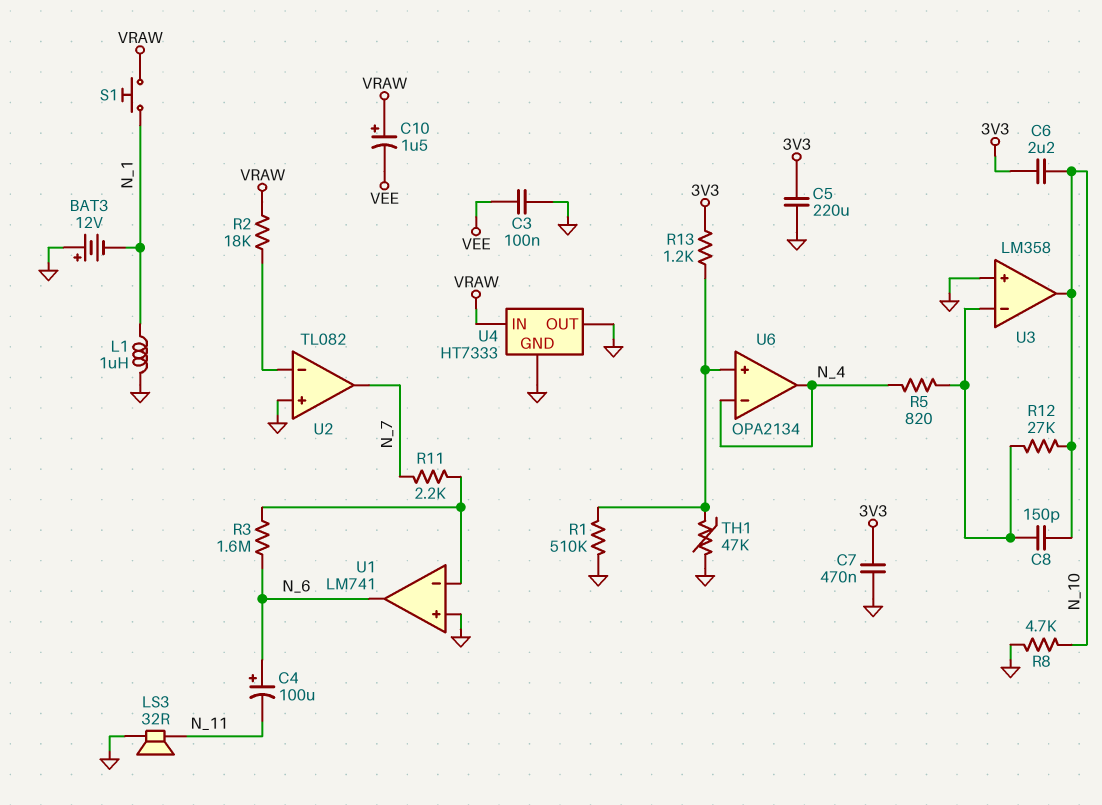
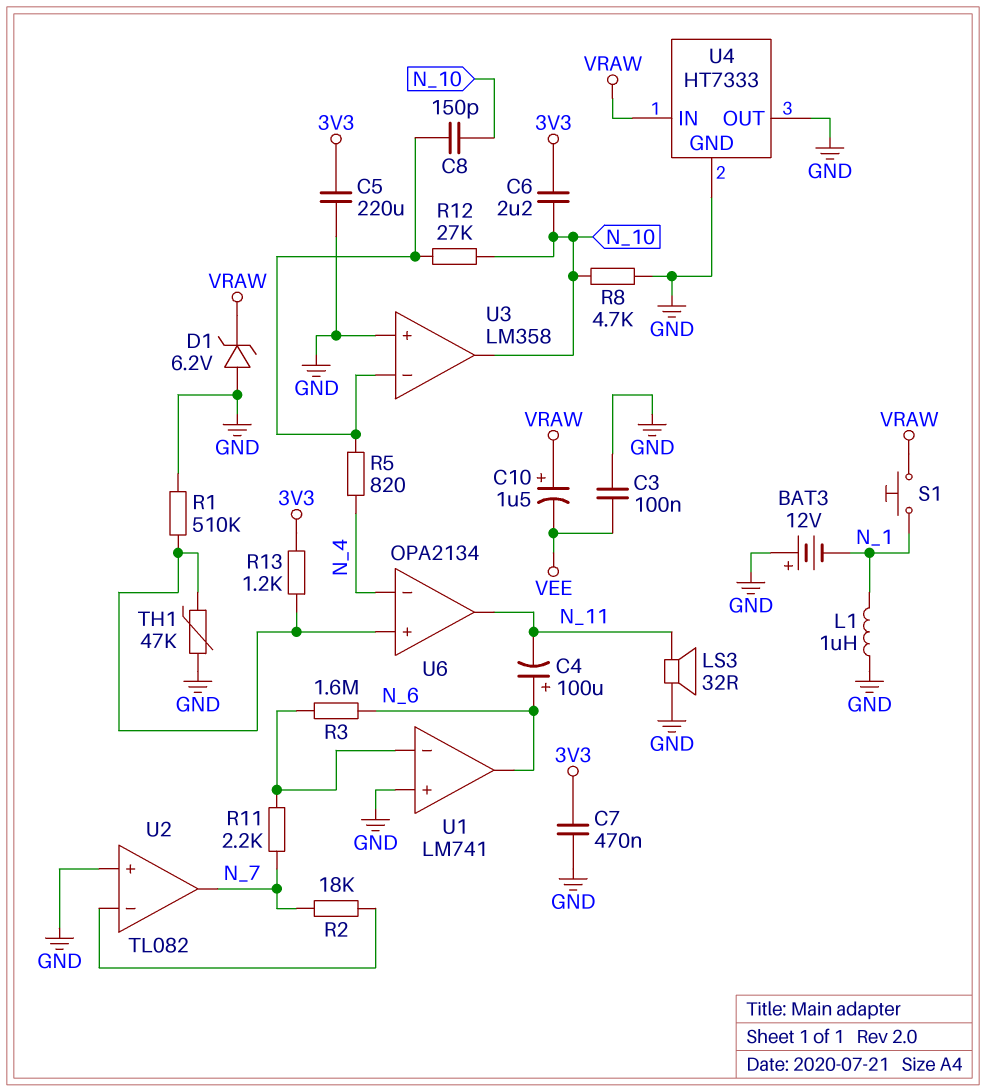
D1: none -> zener 6.2V (A GND, K VRAW)
R2: 18k (U2/in-, VRAW) -> 18k (N_7, U2/in-)
U6 pin out: N_4 -> N_11

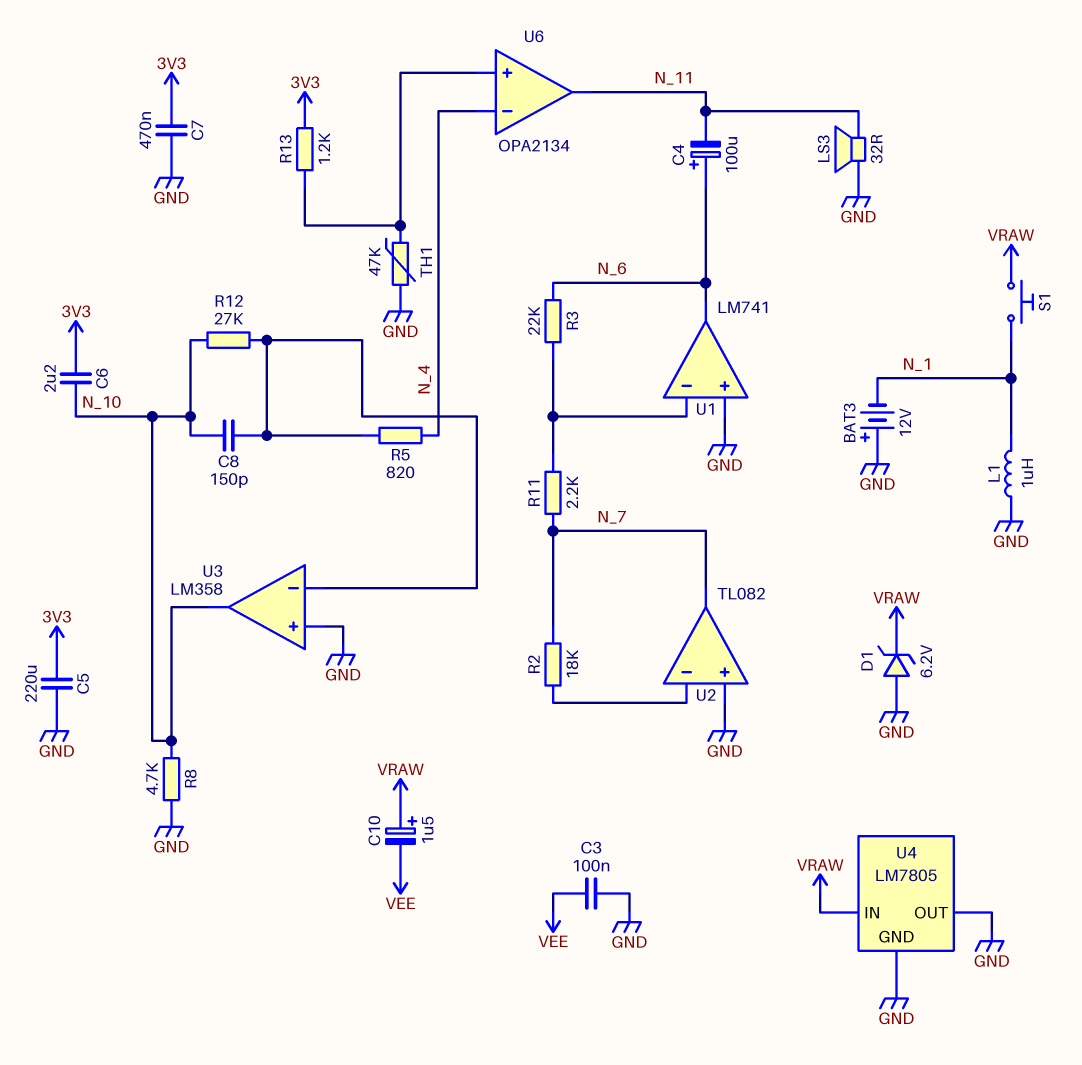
R1: 510k (GND, U6/in+) -> none
R3: 1.6M (N_6, U1/in-) -> 22k (N_6, U1/in-)
U4: HT7333 -> LM7805

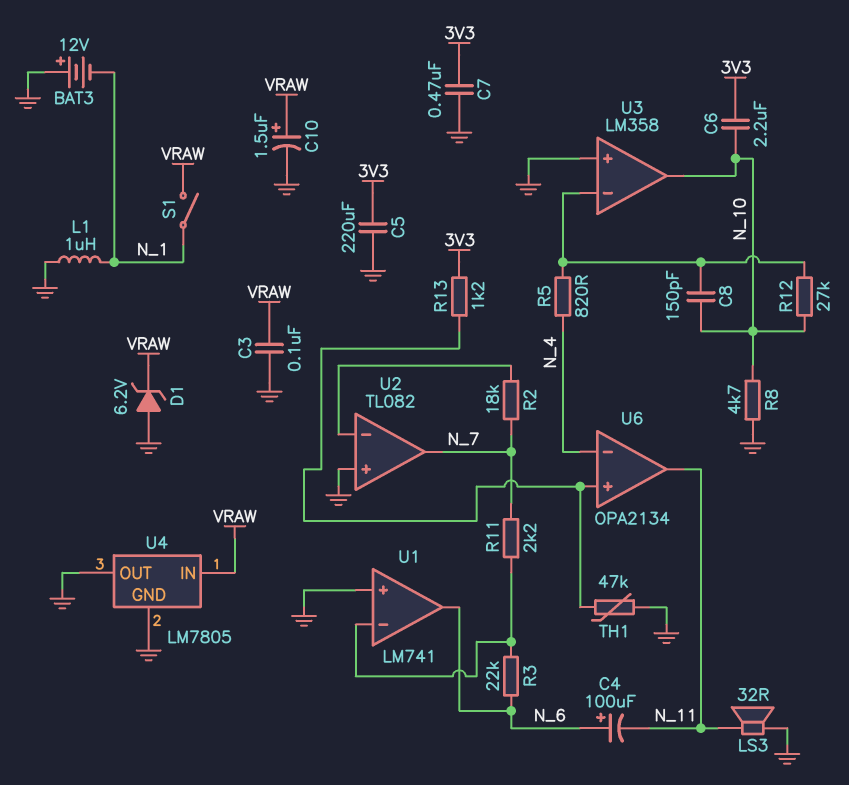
C3: 100nF (GND, VEE) -> 100nF (GND, VRAW)
C10: 1.5uF (plus VRAW, minus VEE) -> 1.5uF (plus VRAW, minus GND)
S1: button (N_1, VRAW) -> switch (N_1, VRAW)

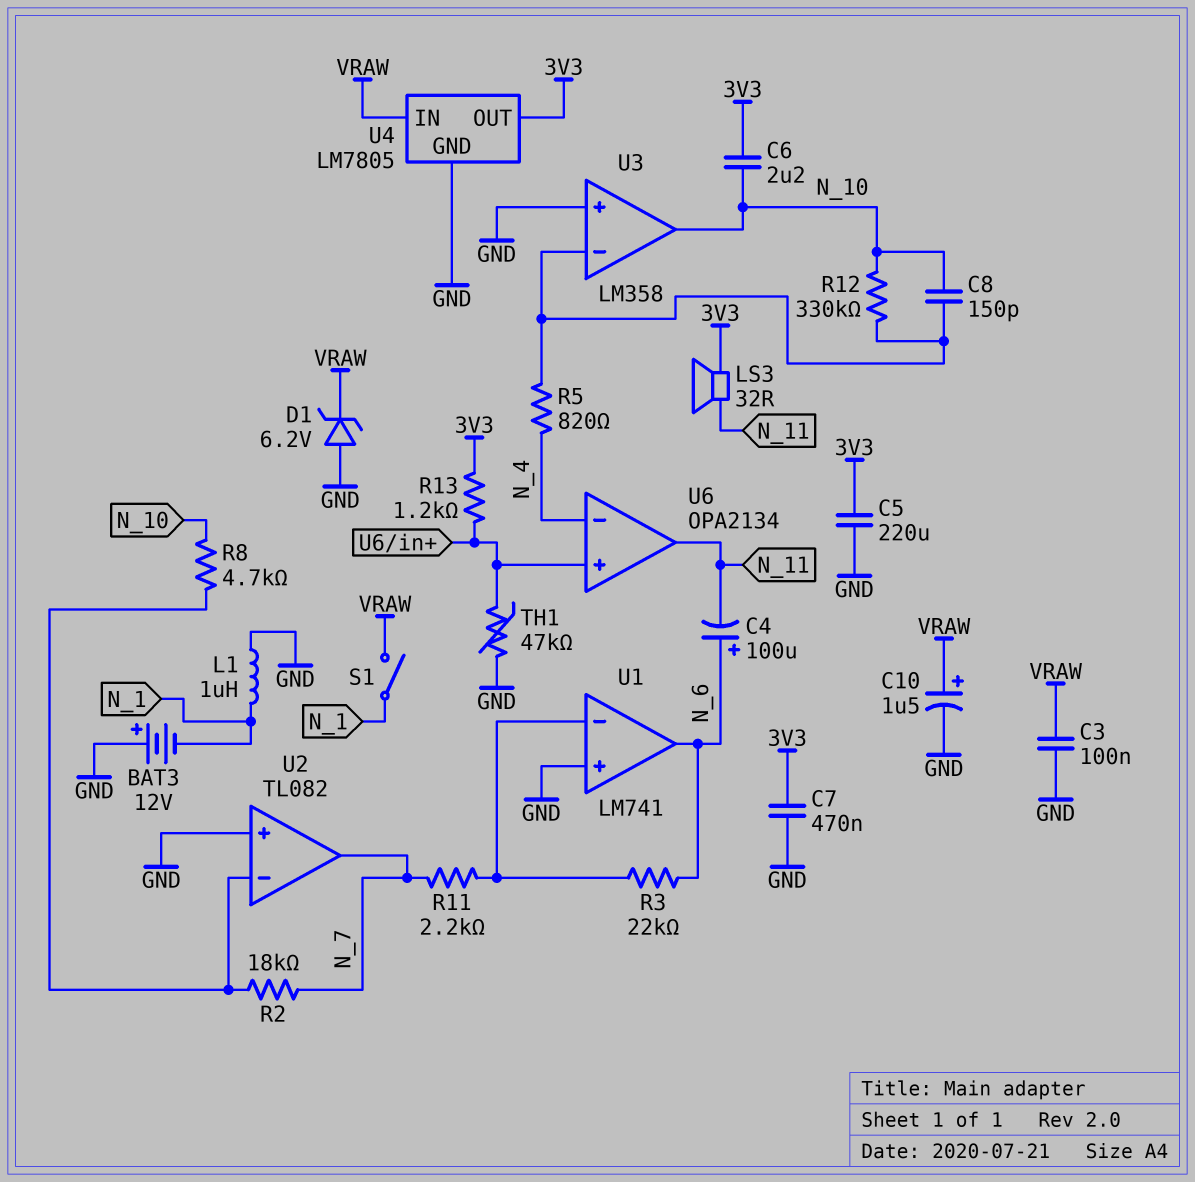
LS3: speaker 32R (GND, N_11) -> speaker 32R (3V3, N_11)
R8: 4.7k (GND, N_10) -> 4.7k (N_10, U2/in-)
R12: 27k (N_10, U3/in-) -> 330k (N_10, U3/in-)
U4 pin OUT: GND -> 3V3

